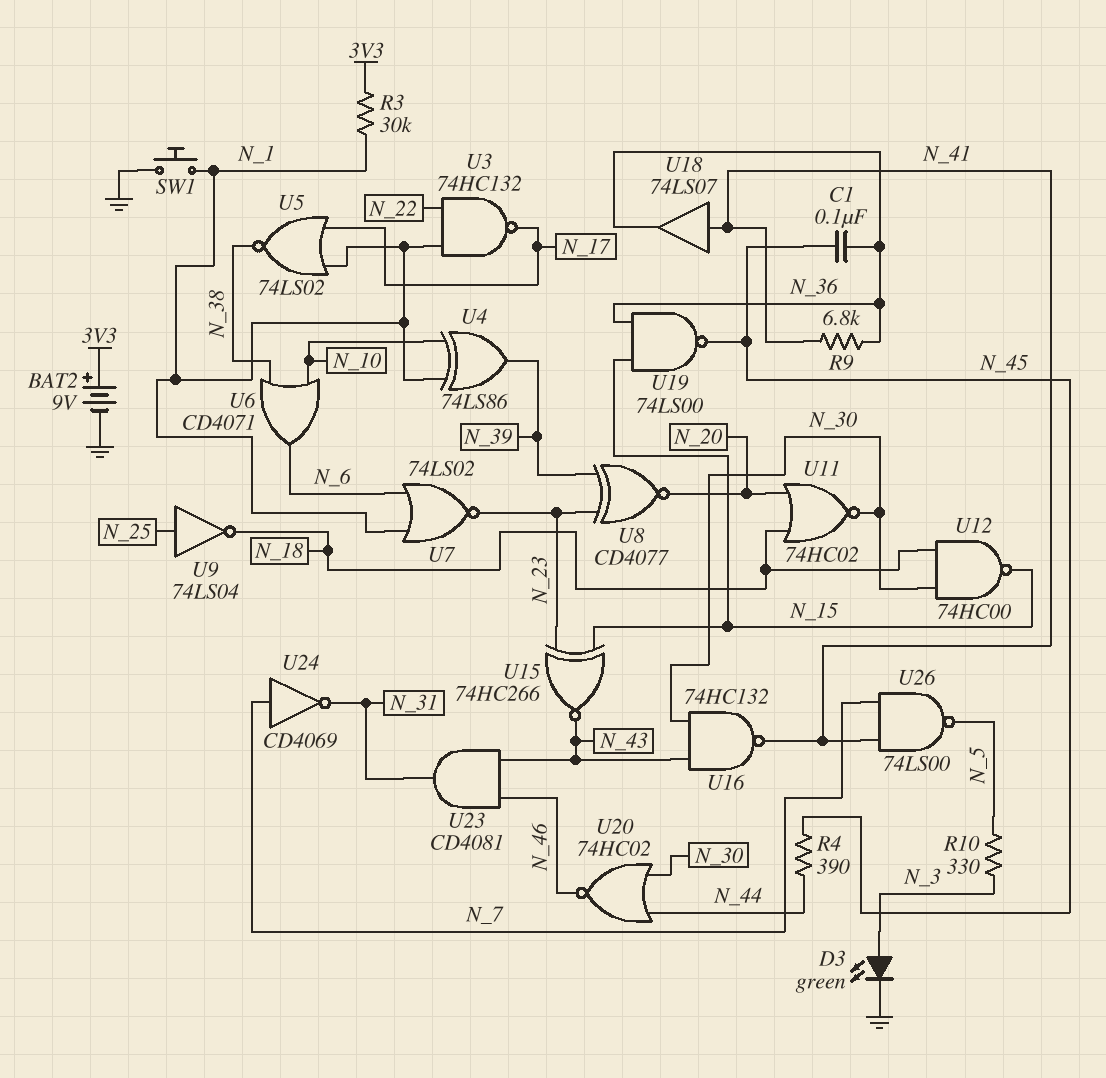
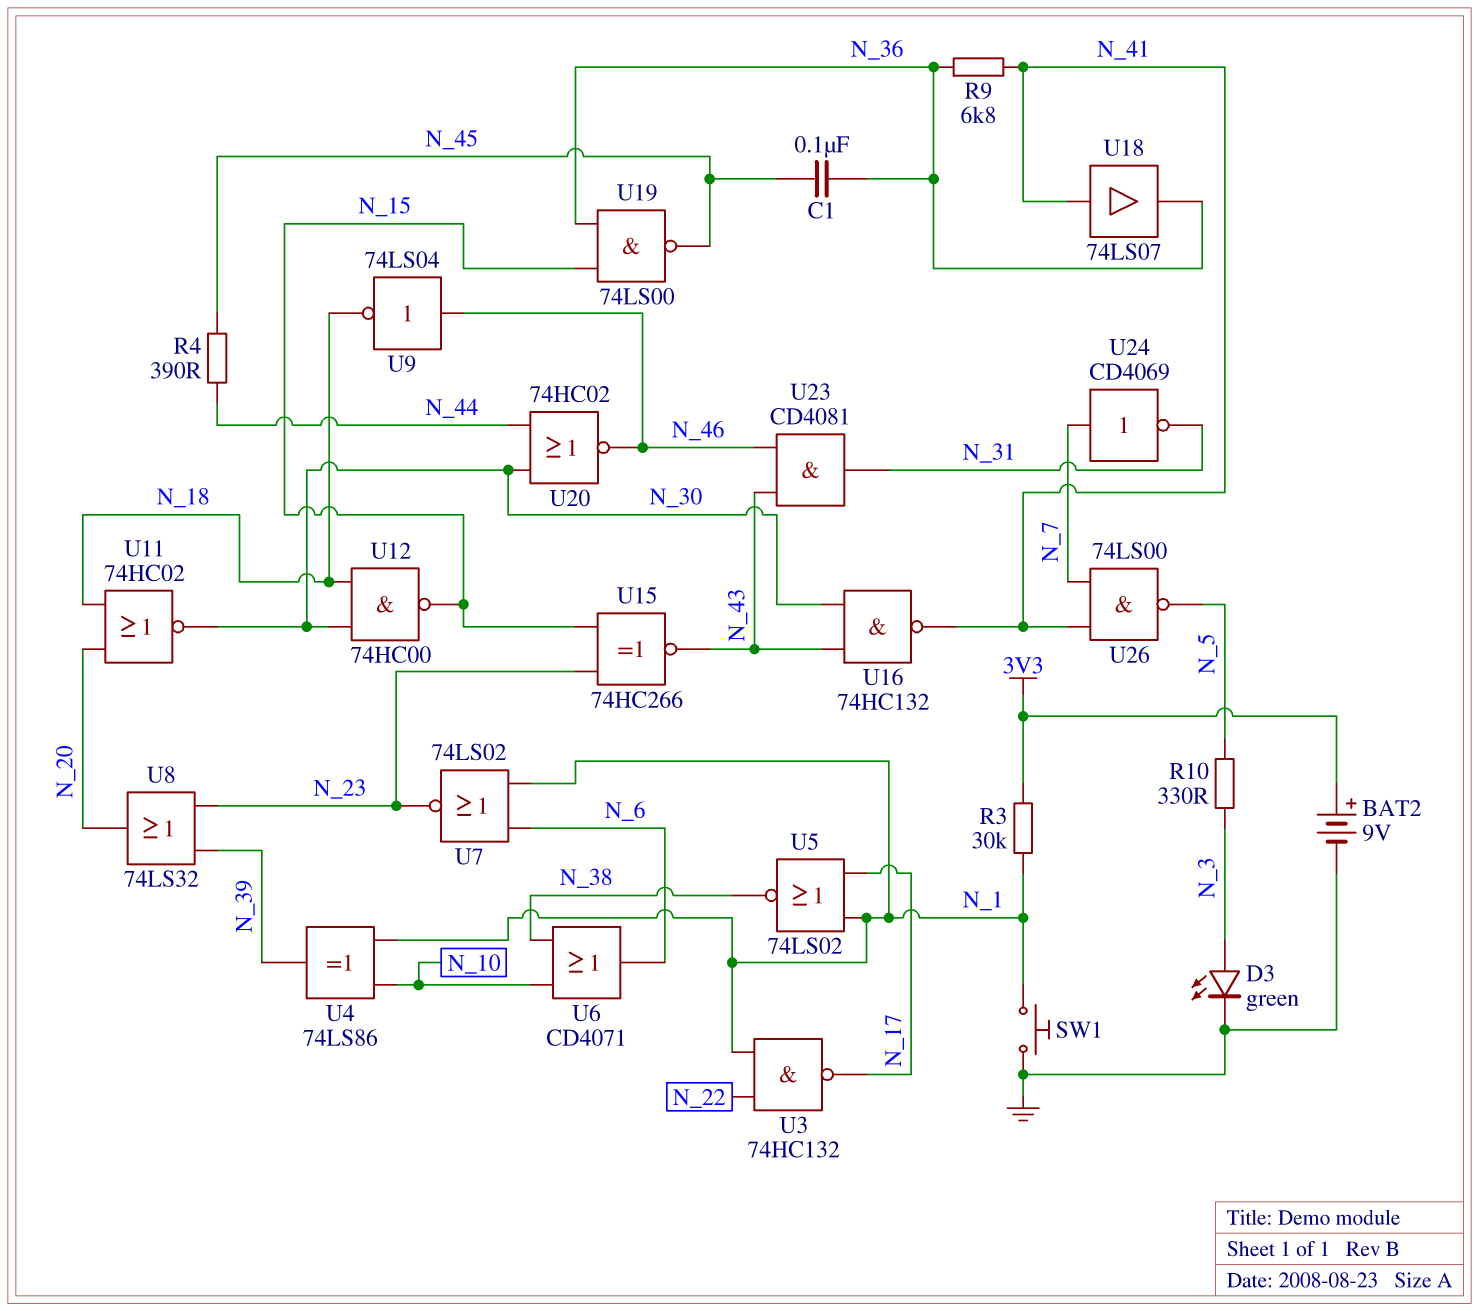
U8: XNOR CD4077 (in N_23, in N_39, out N_20) -> OR 74LS32 (in N_23, in N_39, out N_20)
U9: NOT 74LS04 (in N_25, out N_18) -> NOT 74LS04 (in N_46, out N_18)

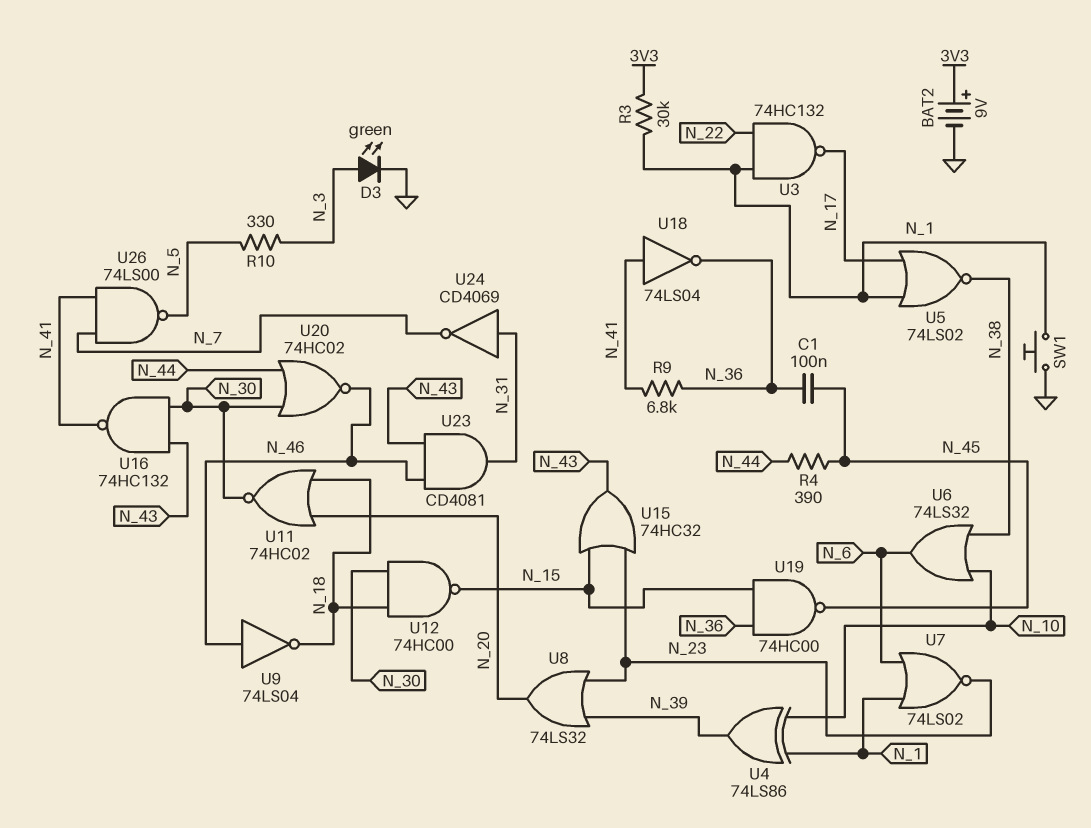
U6: OR CD4071 (in N_10, in N_38, out N_6) -> OR 74LS32 (in N_10, in N_38, out N_6)
U15: XNOR 74HC266 (in N_15, in N_23, out N_43) -> OR 74HC32 (in N_15, in N_23, out N_43)
U18: buffer 74LS07 (in N_41, out N_36) -> NOT 74LS04 (in N_41, out N_36)
U19: NAND 74LS00 (in N_15, in N_36, out N_45) -> NAND 74HC00 (in N_15, in N_36, out N_45)
U24: NOT CD4069 (in N_7, out N_31) -> NOT CD4069 (in N_31, out N_7)

